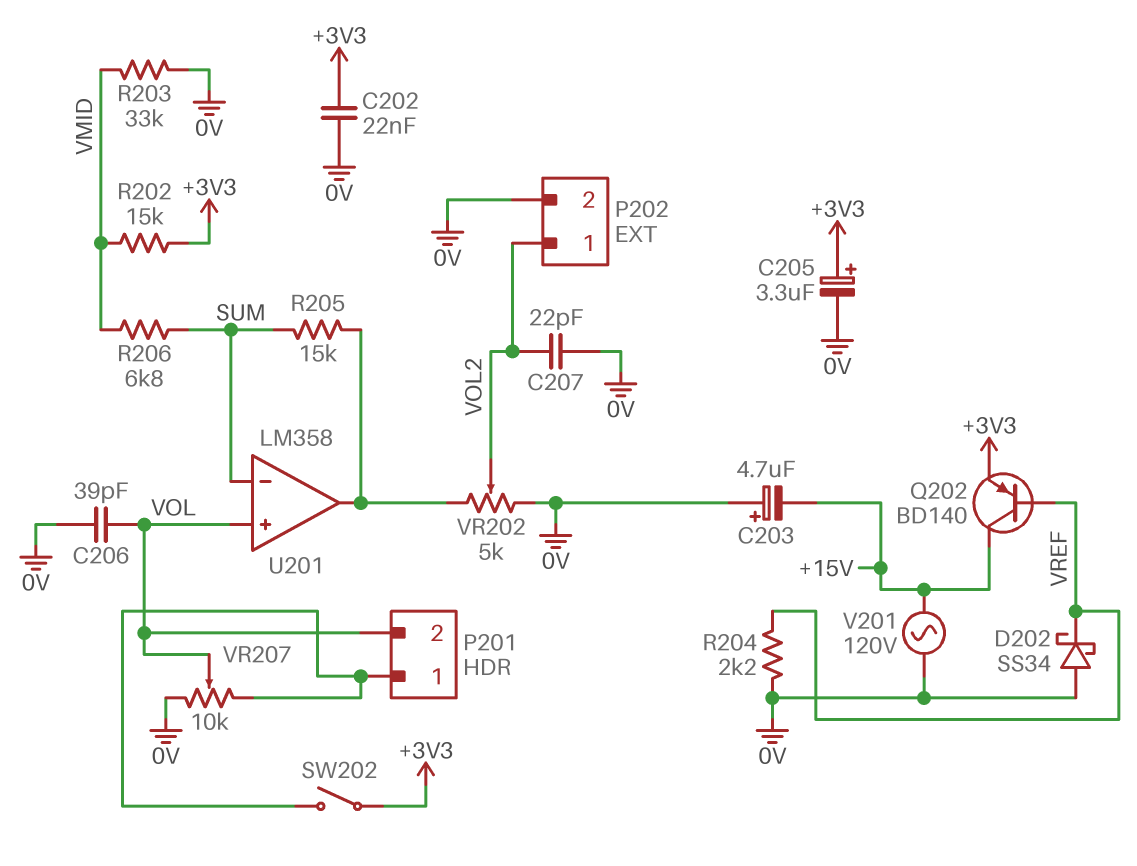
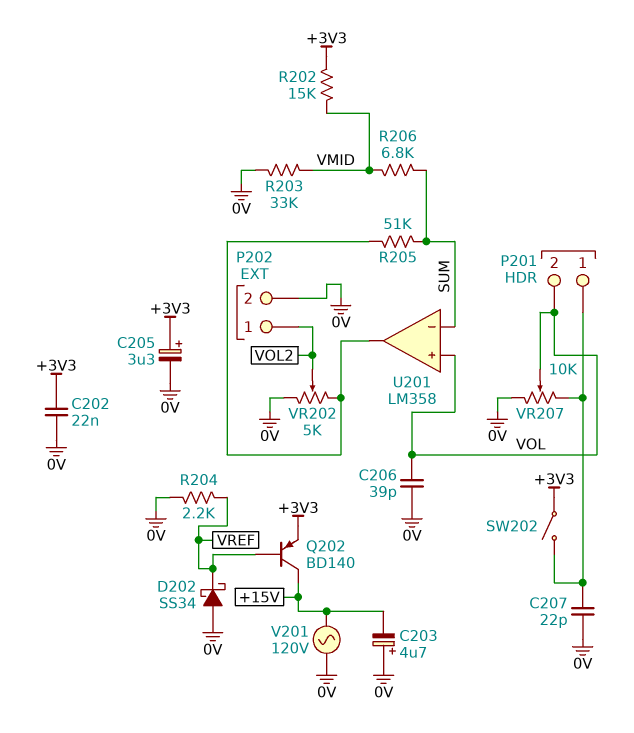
C207: 22pF (0V, VOL2) -> 22pF (0V, P201/1)
R205: 15k (SUM, U201/out) -> 51k (SUM, U201/out)

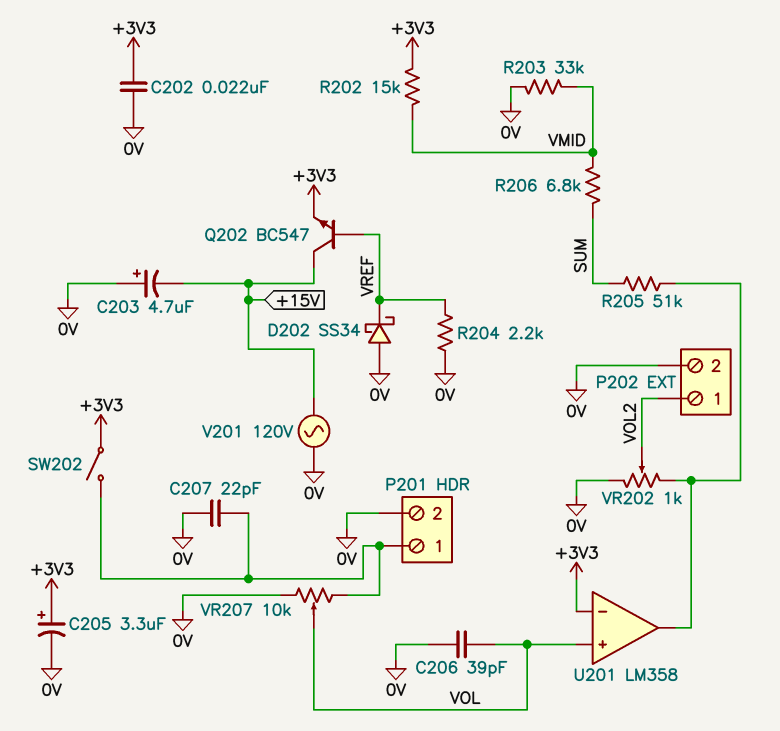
P201 pin 2: VOL -> 0V
Q202: PNP BD140 (B VREF, C +15V, E +3V3) -> NPN BC547 (B VREF, C +15V, E +3V3)
U201 pin in-: SUM -> +3V3
VR202: 5k (0V, U201/out, wiper VOL2) -> 1k (0V, U201/out, wiper VOL2)

